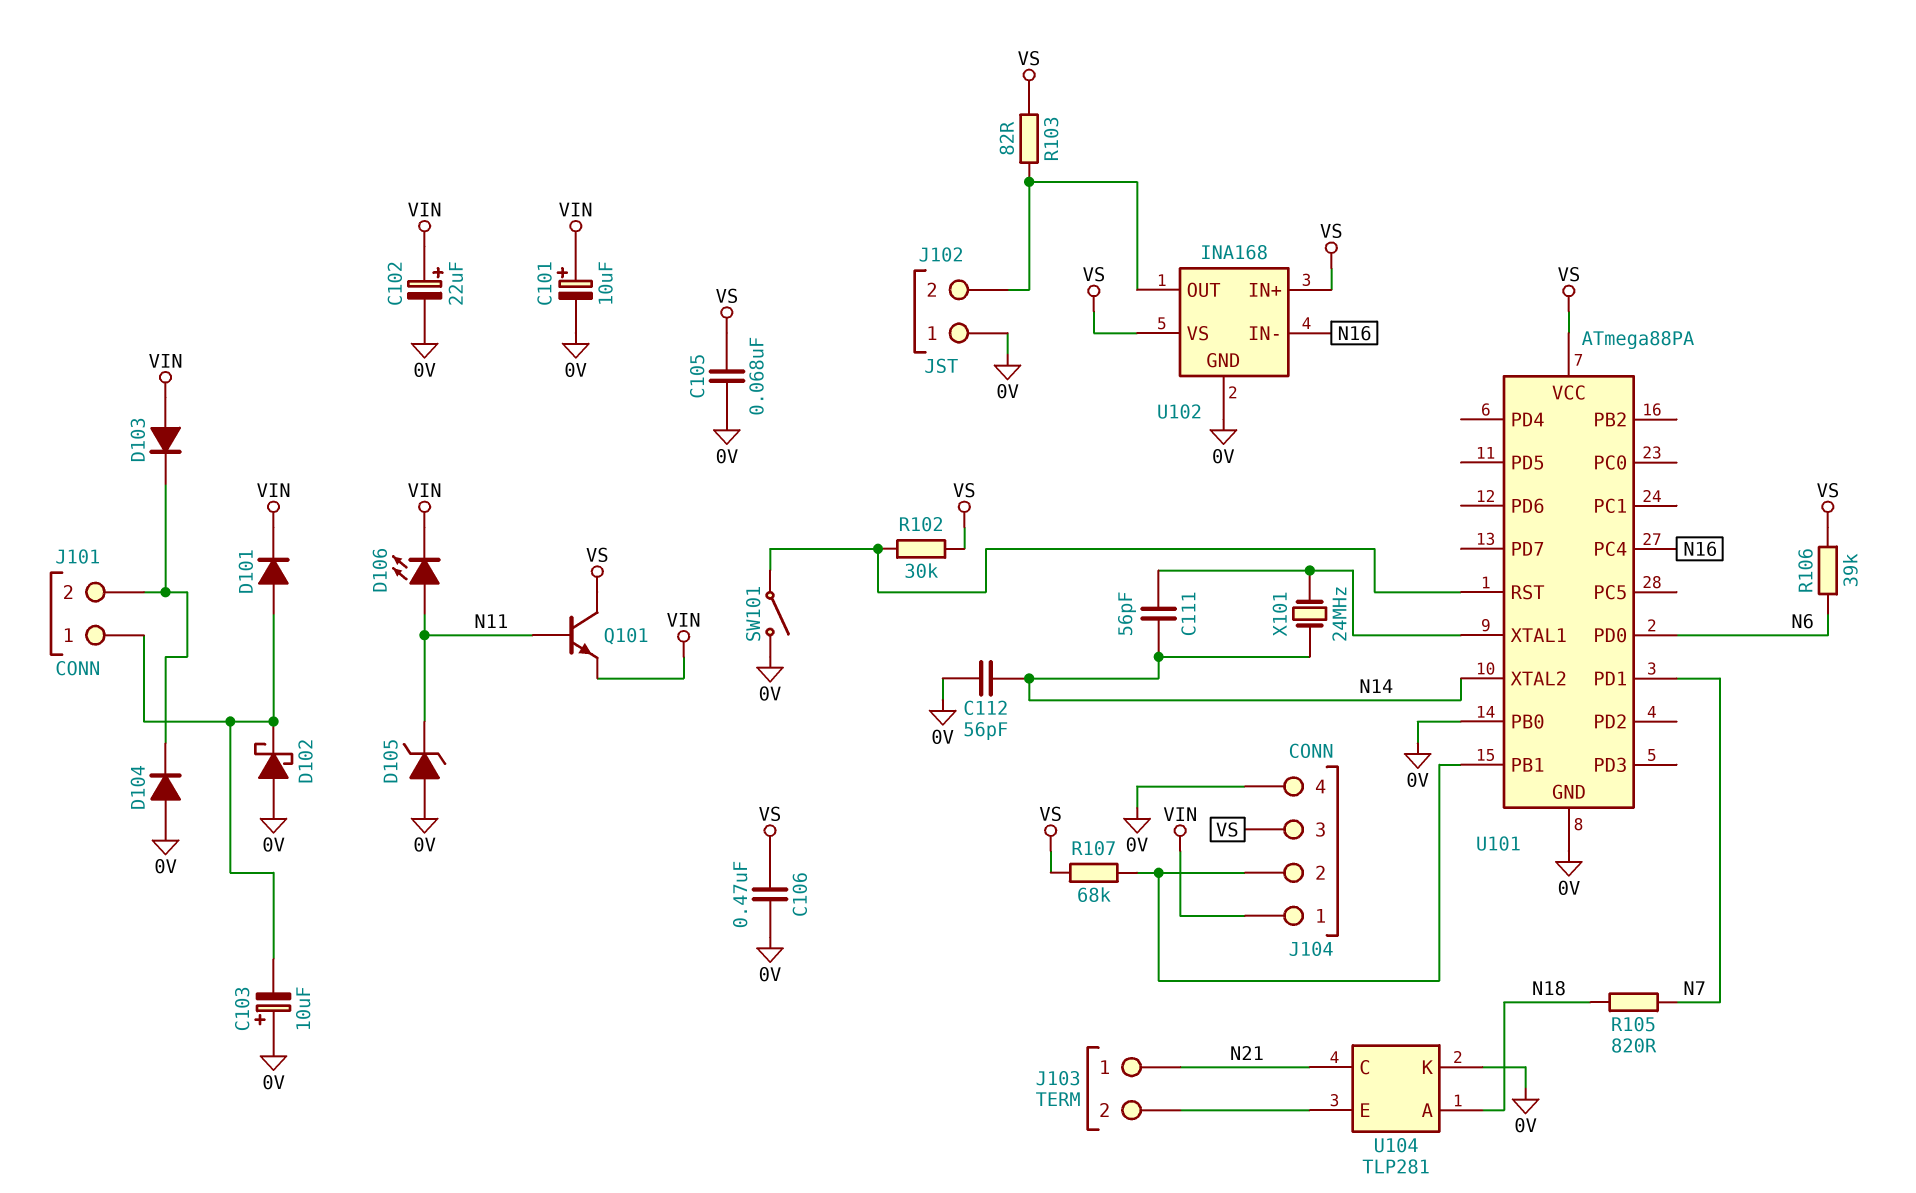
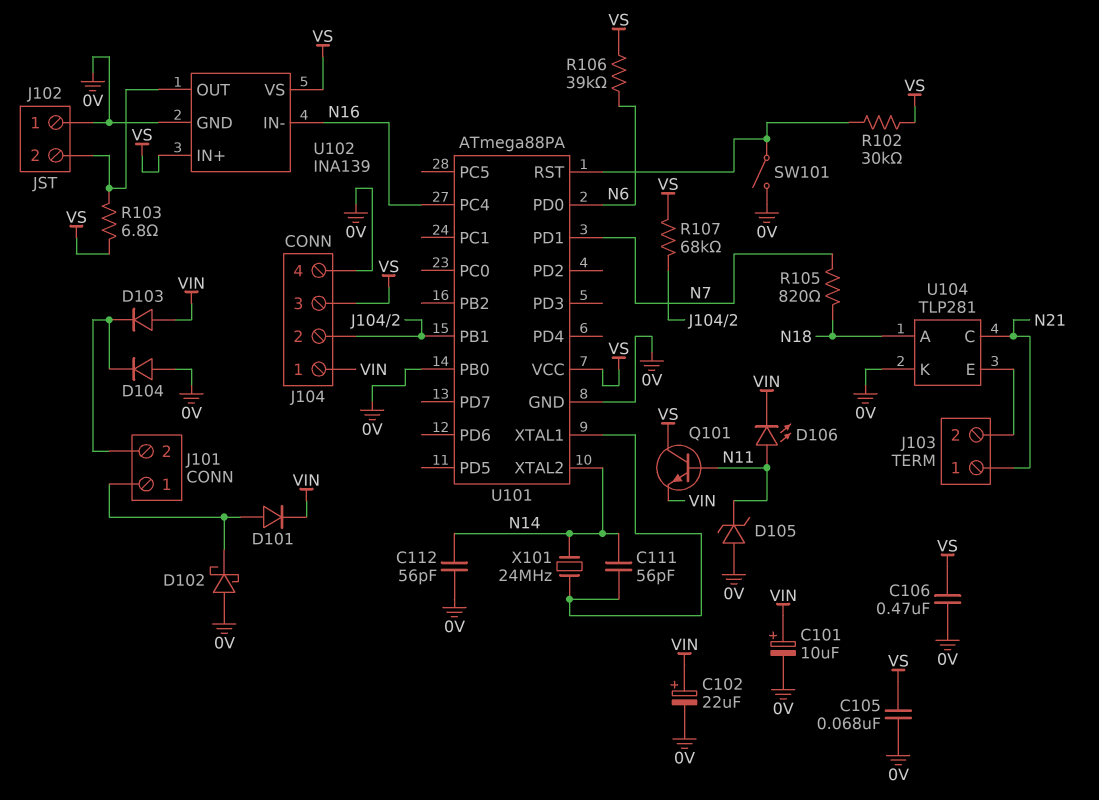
C103: 10uF (plus 0V, minus J101/1) -> none
R103: 82 (J102/2, VS) -> 6.8 (J102/2, VS)
U102: INA168 -> INA139

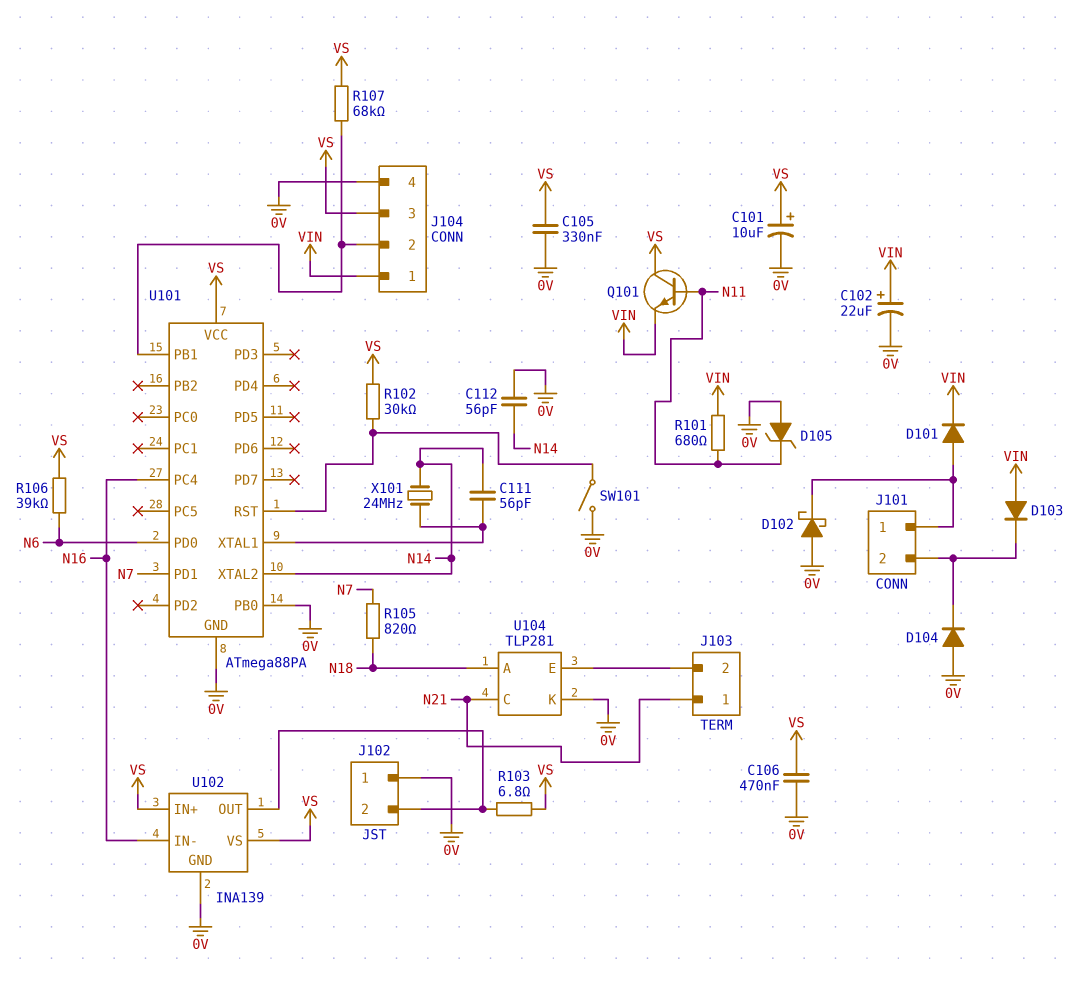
C101: 10uF (plus VIN, minus 0V) -> 10uF (plus VS, minus 0V)
C105: 68nF (0V, VS) -> 330nF (0V, VS)
D106: LED (A N11, K VIN) -> none
R101: none -> 680 (N11, VIN)

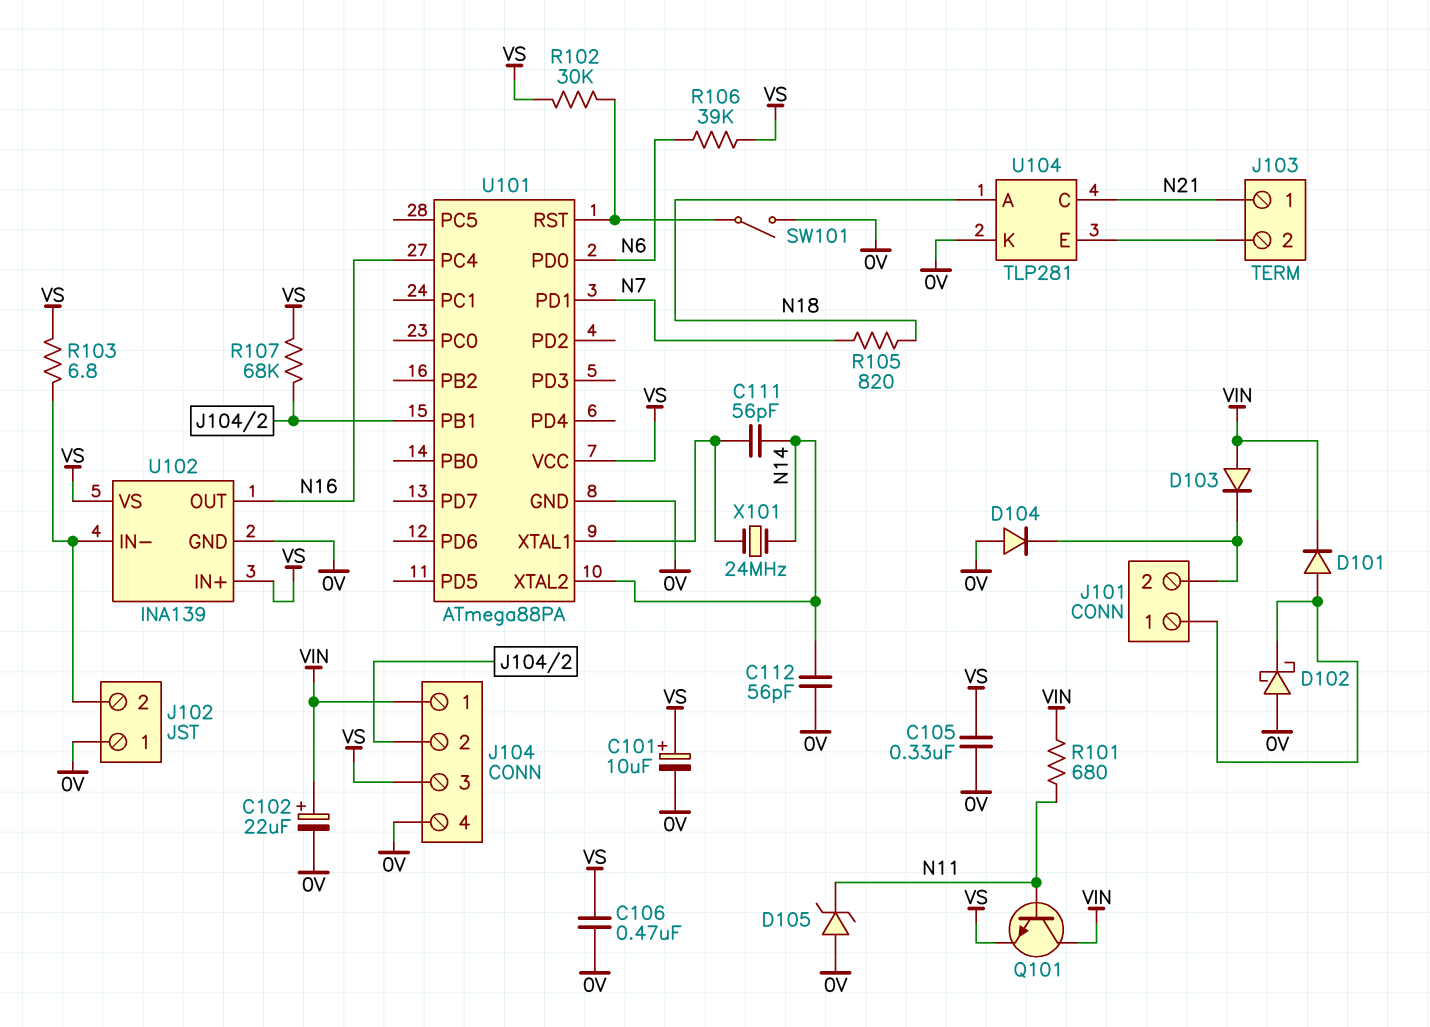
Q101: NPN (B N11, C VS, E VIN) -> NPN (B N11, C VIN, E VS)
U101 pin PB0: 0V -> none
U102 pin IN-: N16 -> J102/2
U102 pin OUT: J102/2 -> N16

